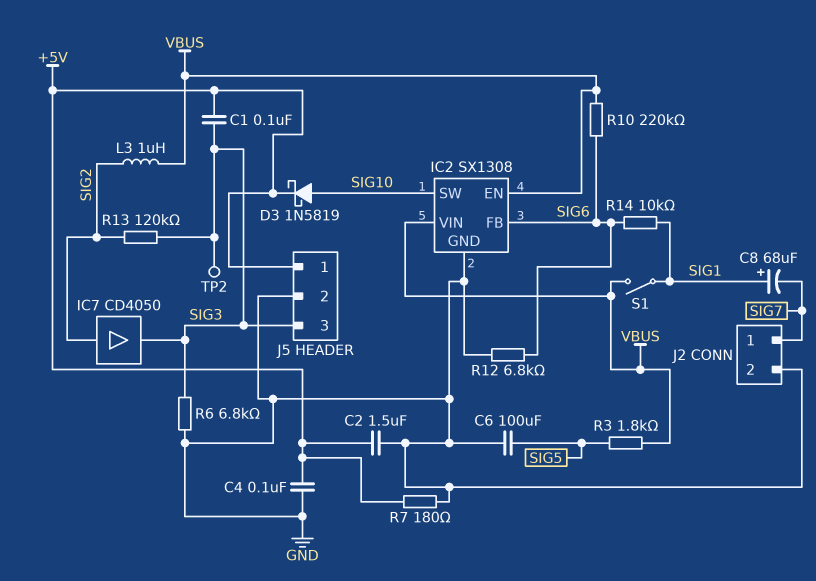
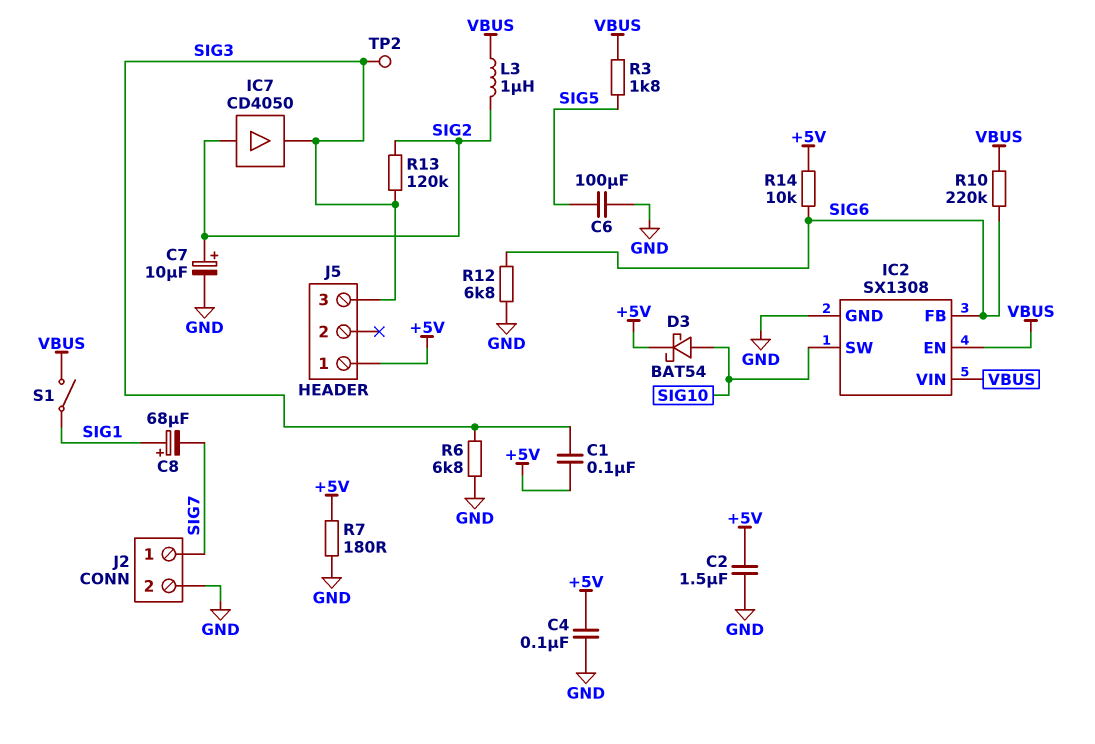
C7: none -> 10uF (plus SIG2, minus GND)
D3: schottky 1N5819 (A SIG10, K +5V) -> schottky BAT54 (A SIG10, K +5V)
J5 pin 2: GND -> none
R14: 10k (SIG1, SIG6) -> 10k (+5V, SIG6)

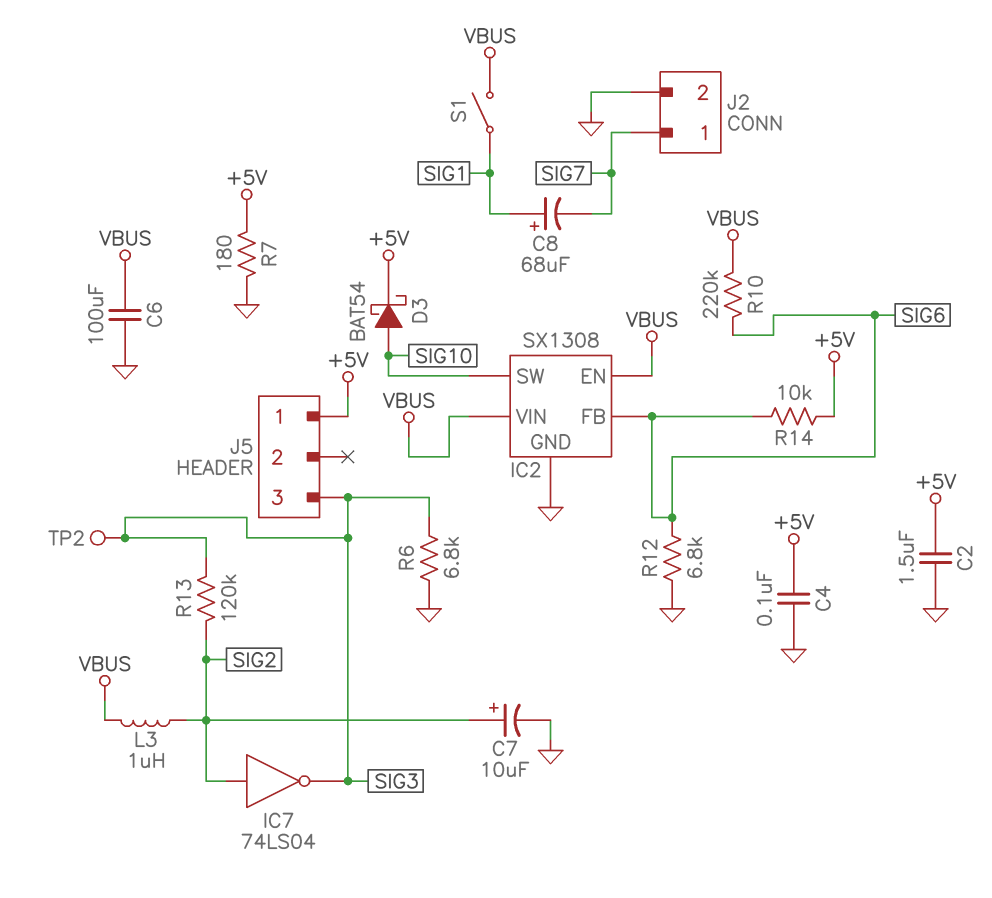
C1: 100nF (+5V, SIG3) -> none
C6: 100uF (GND, SIG5) -> 100uF (GND, VBUS)
IC7: buffer CD4050 (in SIG2, out SIG3) -> NOT 74LS04 (in SIG2, out SIG3)
R3: 1.8k (SIG5, VBUS) -> none

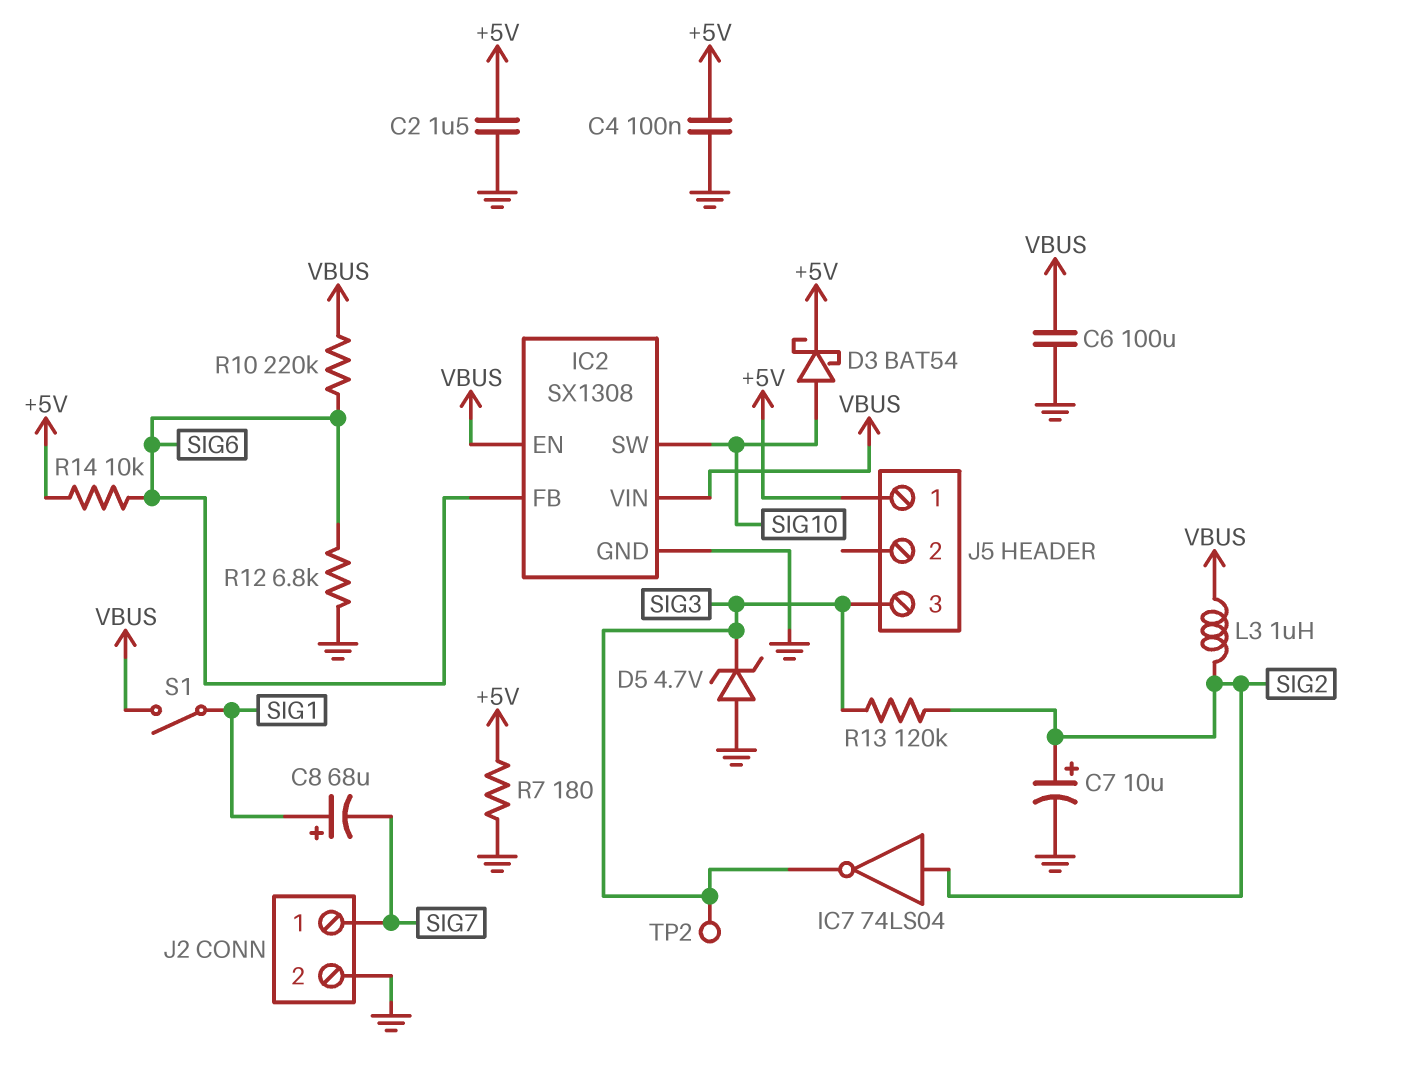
D5: none -> zener 4.7V (A GND, K SIG3)
R6: 6.8k (GND, SIG3) -> none

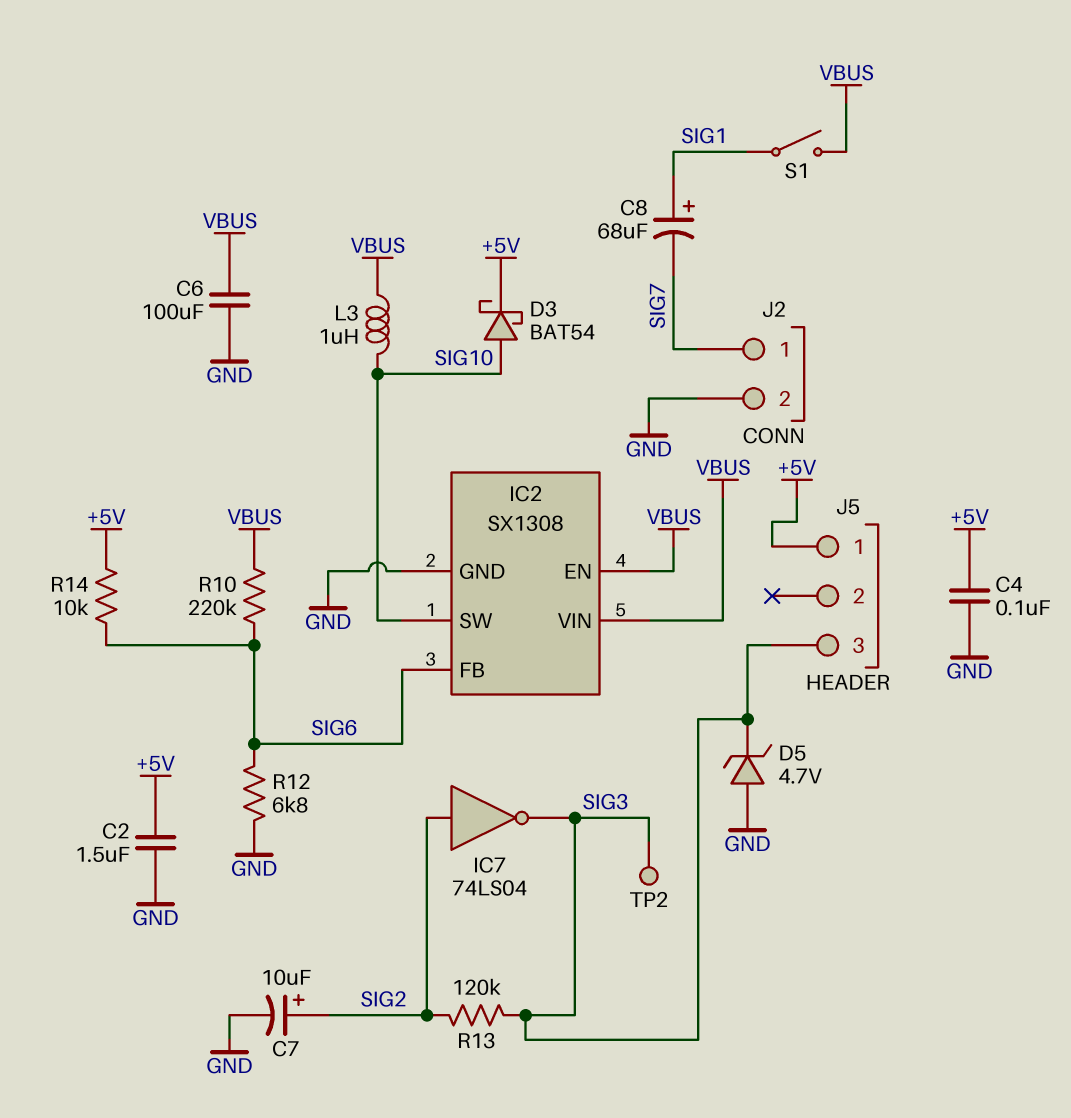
L3: 1uH (SIG2, VBUS) -> 1uH (SIG10, VBUS)
R7: 180 (+5V, GND) -> none

